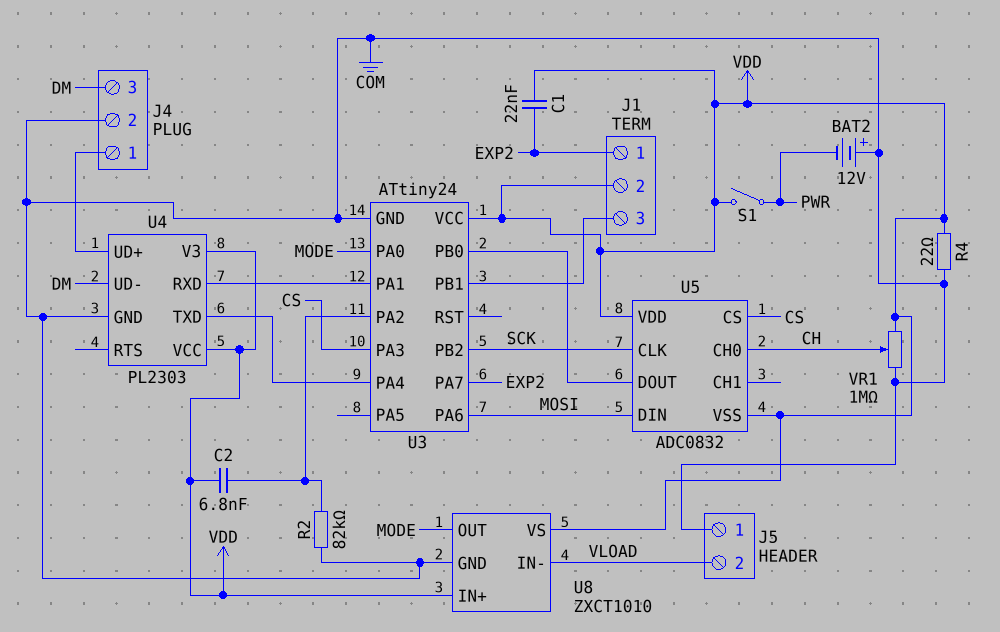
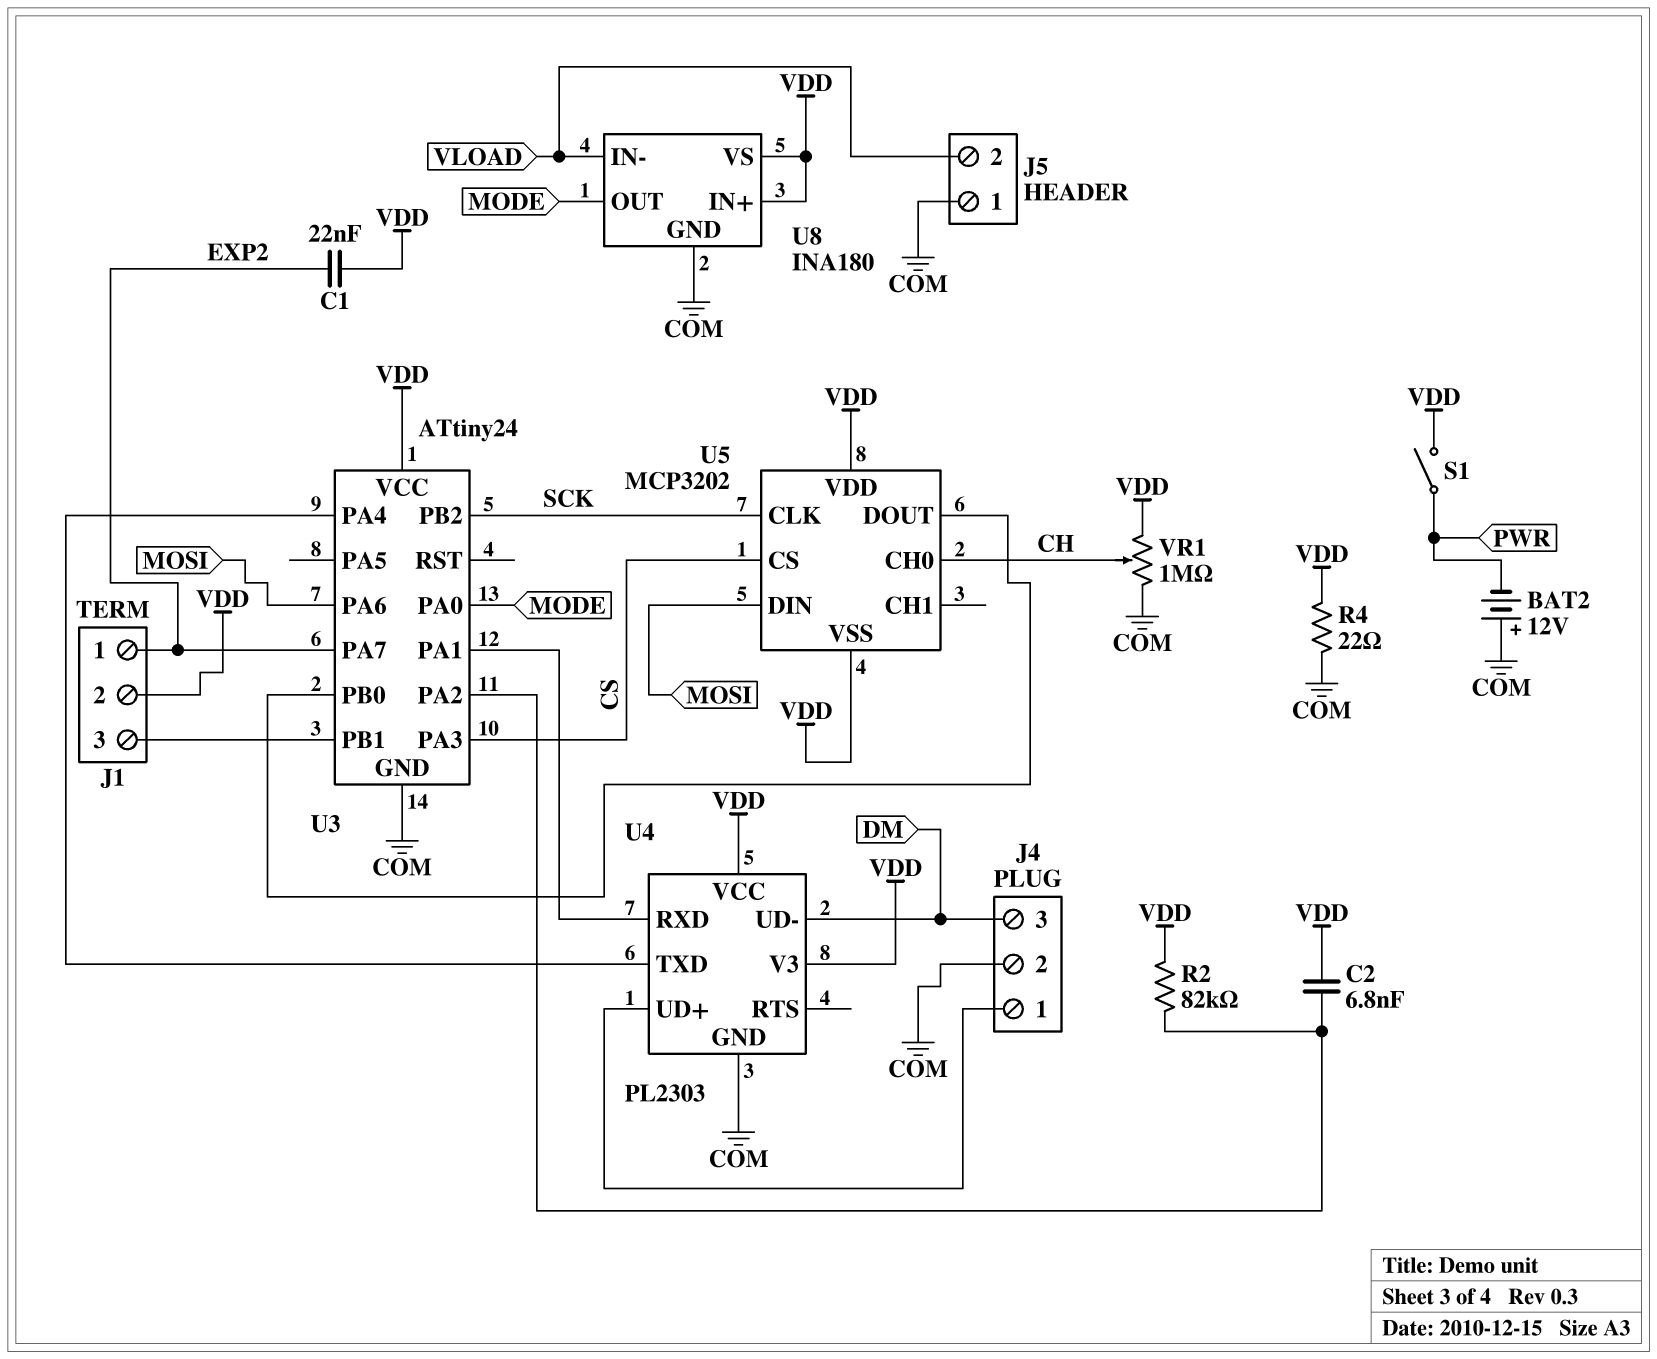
R2: 82k (COM, U3/PA2) -> 82k (U3/PA2, VDD)
U5: ADC0832 -> MCP3202
U8: ZXCT1010 -> INA180

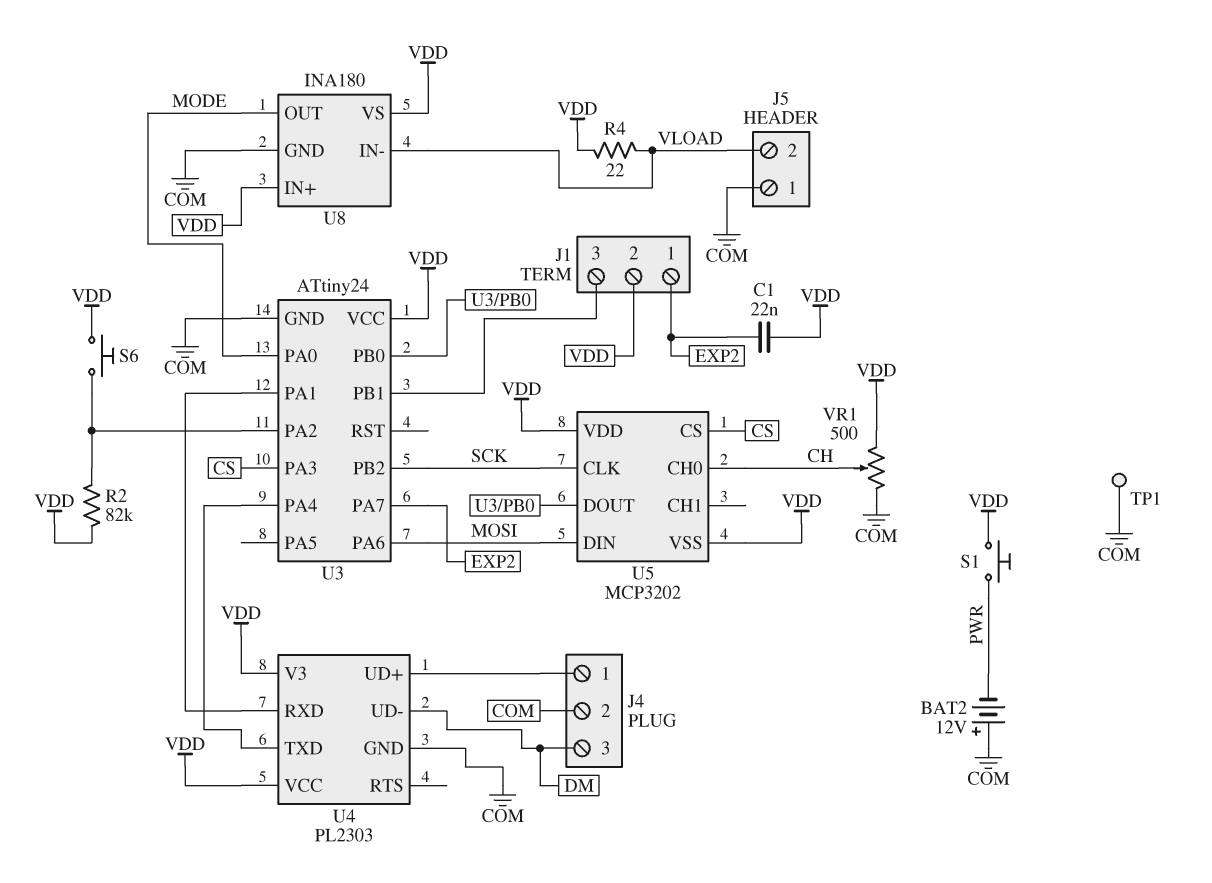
C2: 6.8nF (U3/PA2, VDD) -> none
R4: 22 (COM, VDD) -> 22 (VDD, VLOAD)
S1: switch (PWR, VDD) -> button (PWR, VDD)
S6: none -> button (U3/PA2, VDD)
TP1: none -> test point (COM)
VR1: 1M (COM, VDD, wiper CH) -> 500 (COM, VDD, wiper CH)

